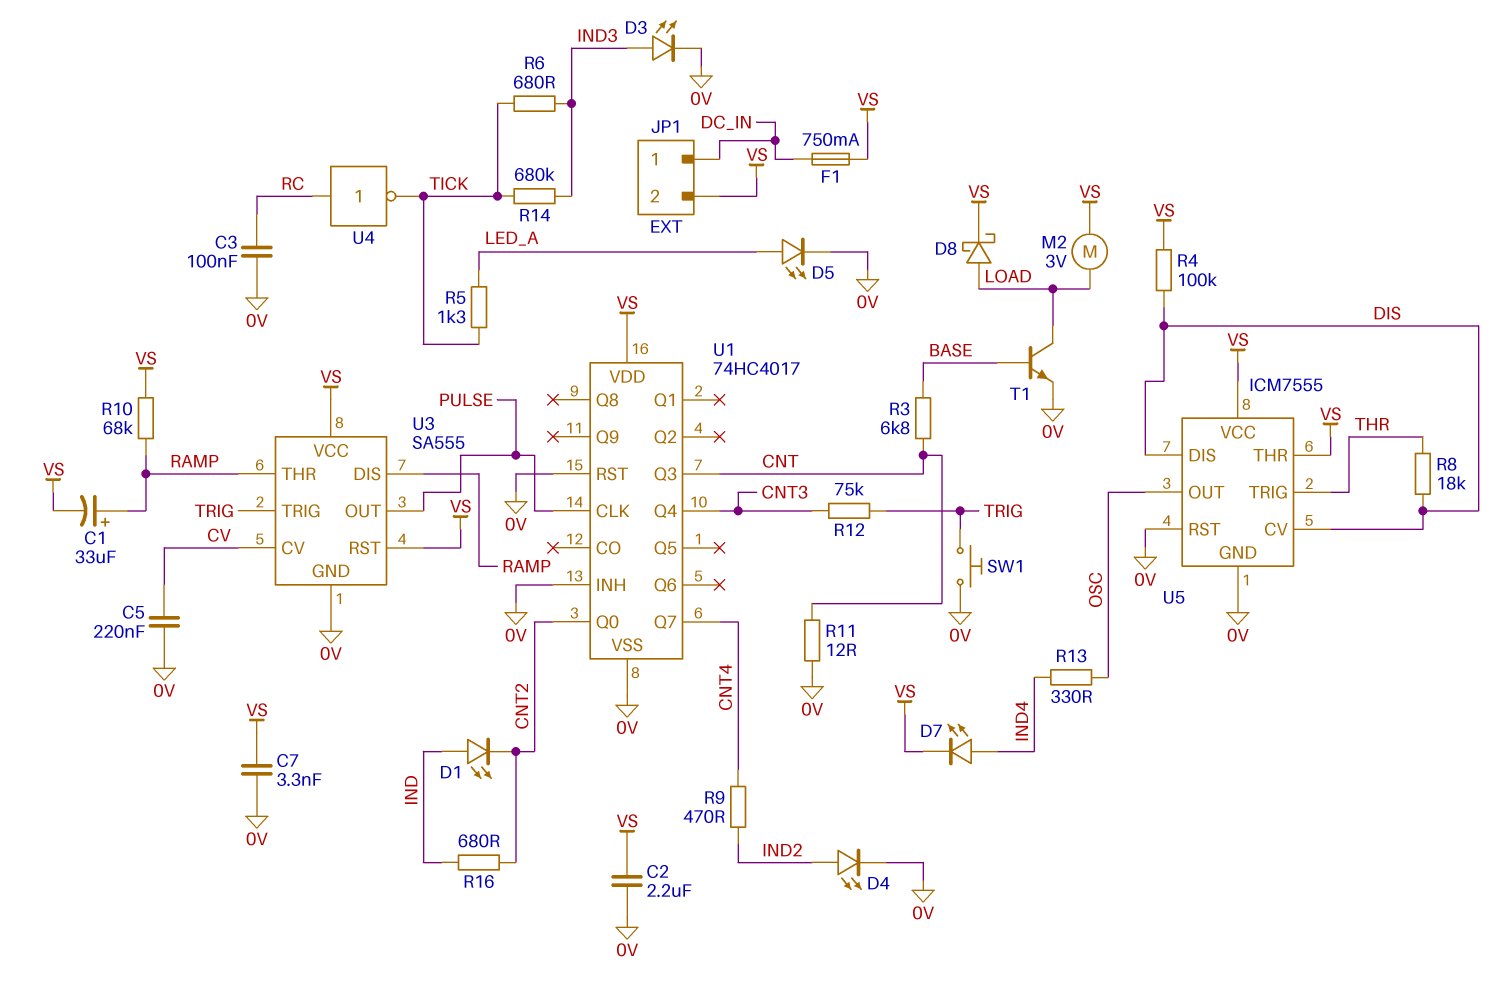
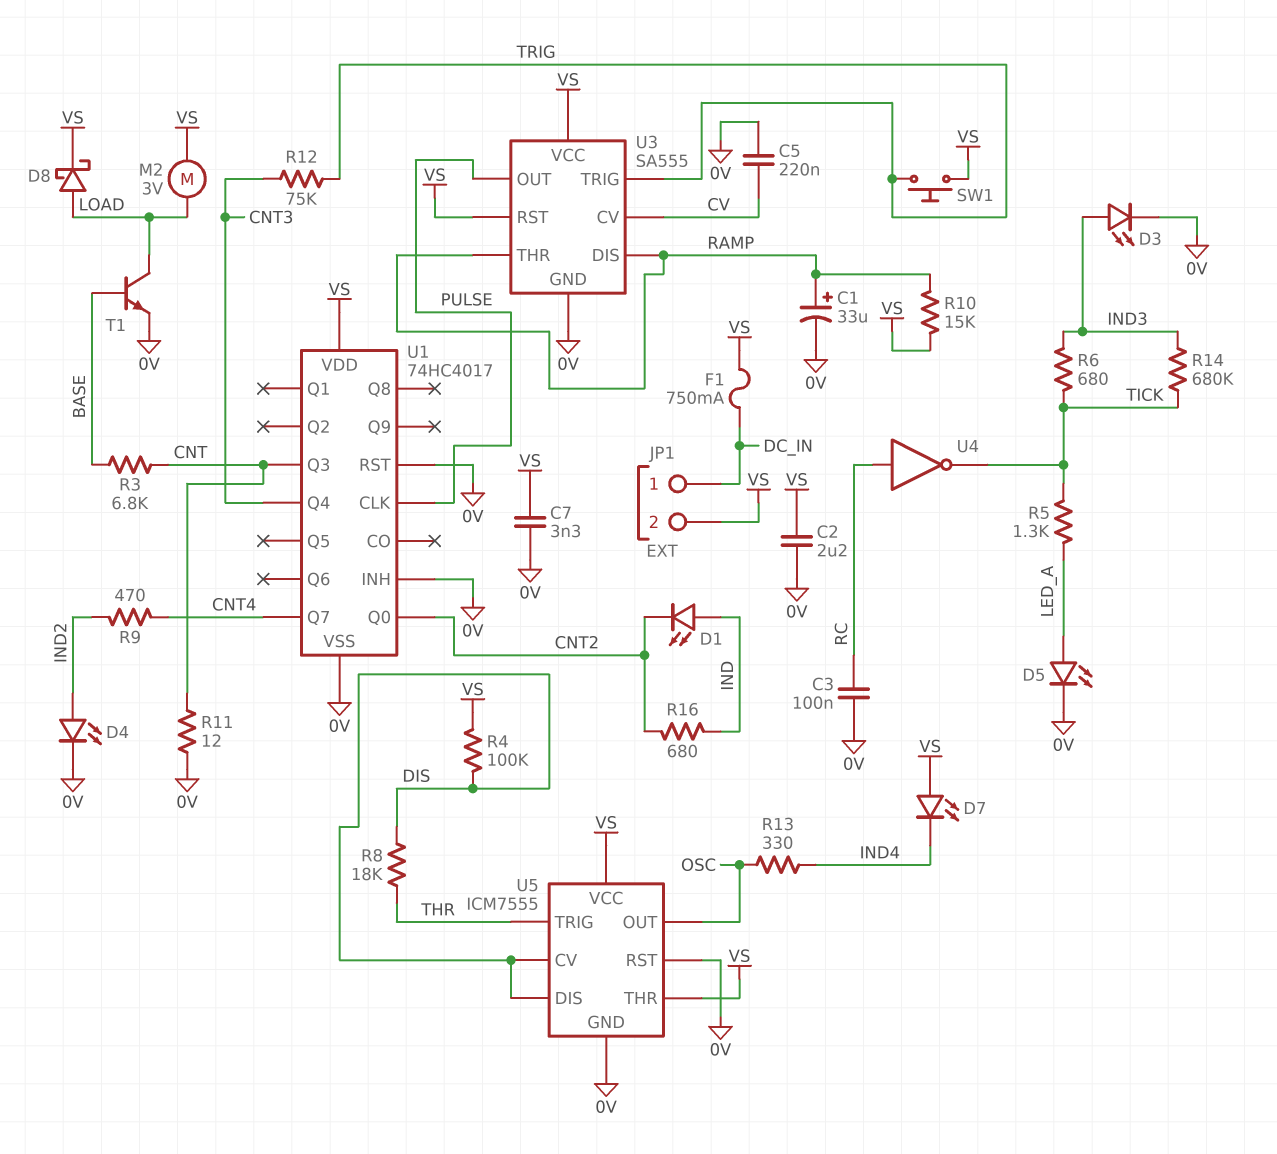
C1: 33uF (plus RAMP, minus VS) -> 33uF (plus RAMP, minus 0V)
D7: LED (A IND4, K VS) -> LED (A VS, K IND4)
R10: 68k (RAMP, VS) -> 15k (RAMP, VS)
SW1: button (0V, TRIG) -> button (TRIG, VS)

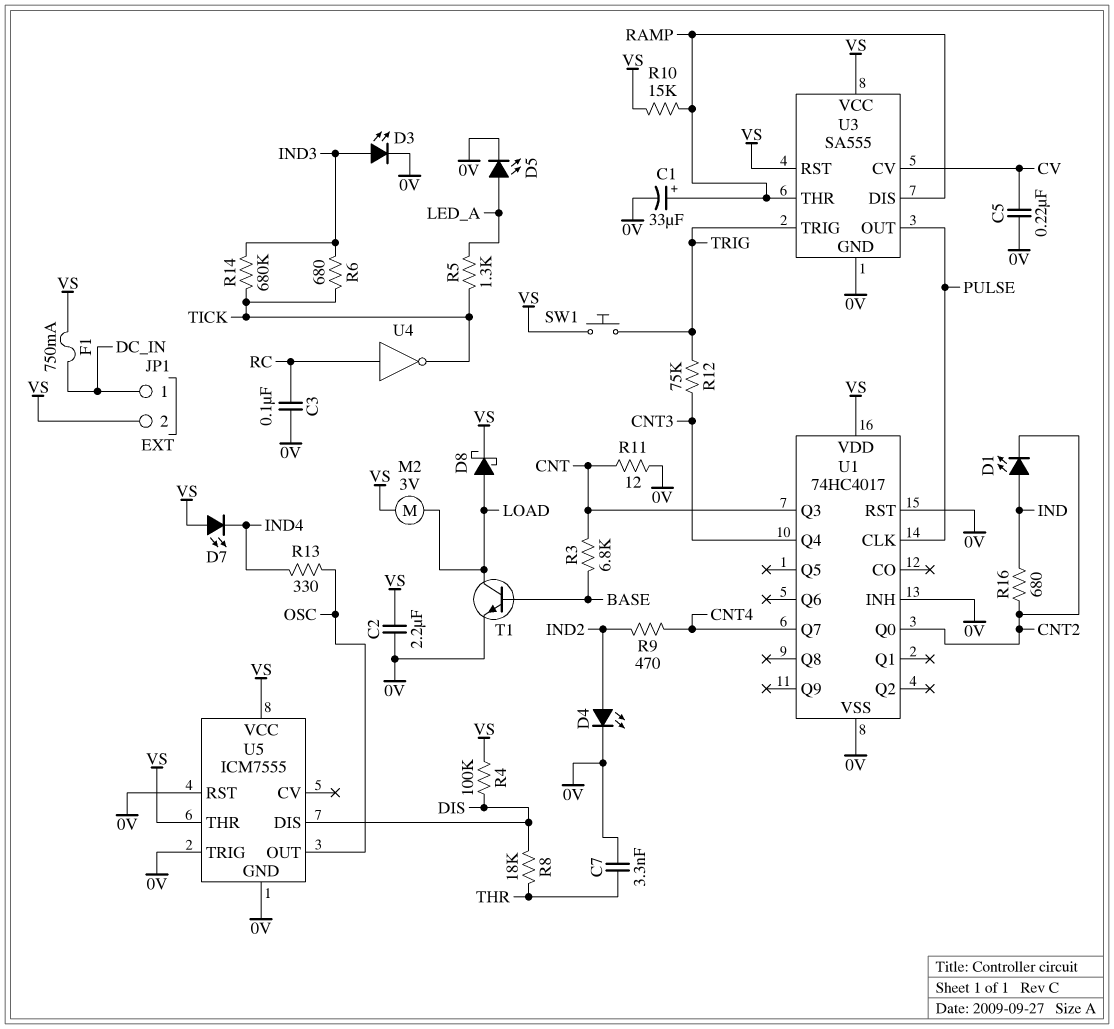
C7: 3.3nF (0V, VS) -> 3.3nF (0V, THR)
U5 pin CV: DIS -> none
U5 pin TRIG: THR -> 0V

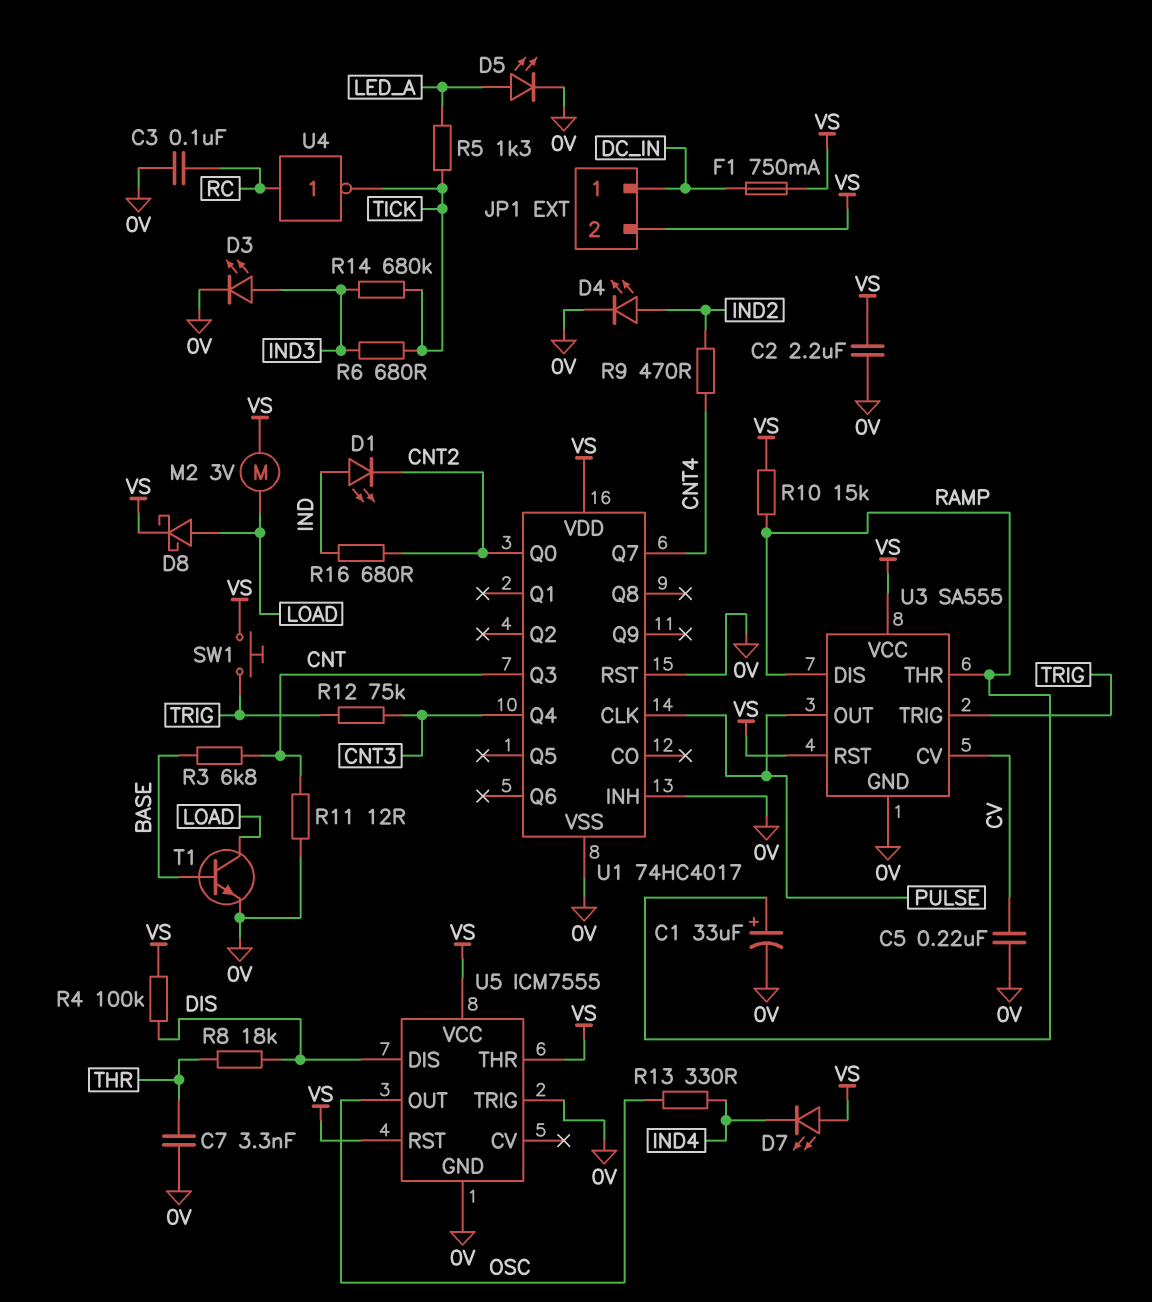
U5 pin RST: 0V -> VS

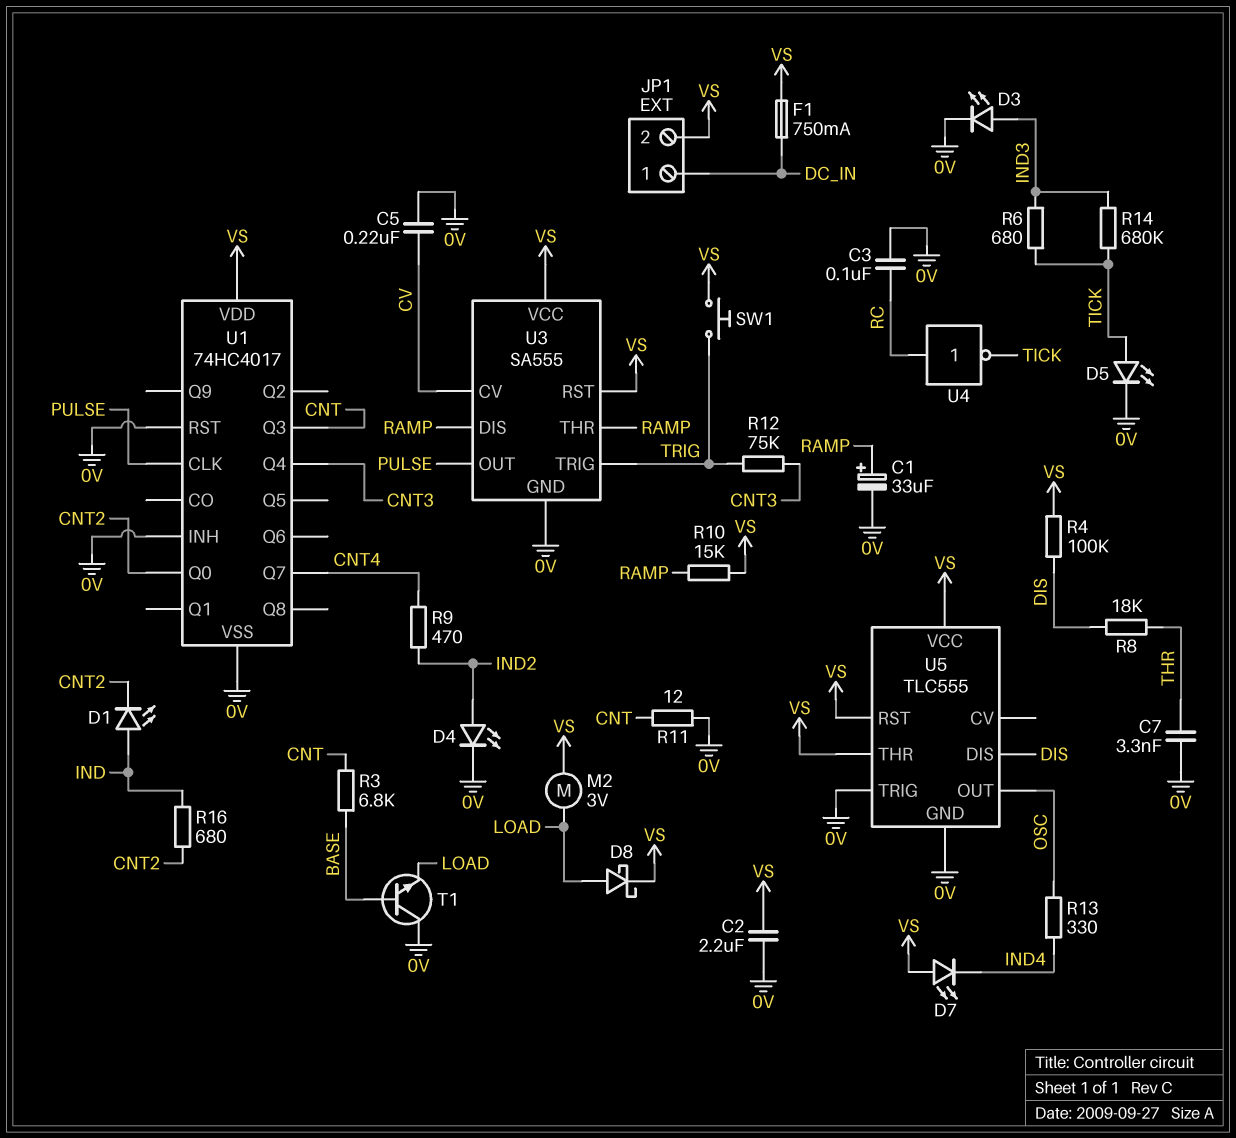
D5: LED (A LED_A, K 0V) -> LED (A TICK, K 0V)
R5: 1.3k (LED_A, TICK) -> none
T1: NPN (B BASE, C LOAD, E 0V) -> NPN (B BASE, C 0V, E LOAD)
U5: ICM7555 -> TLC555

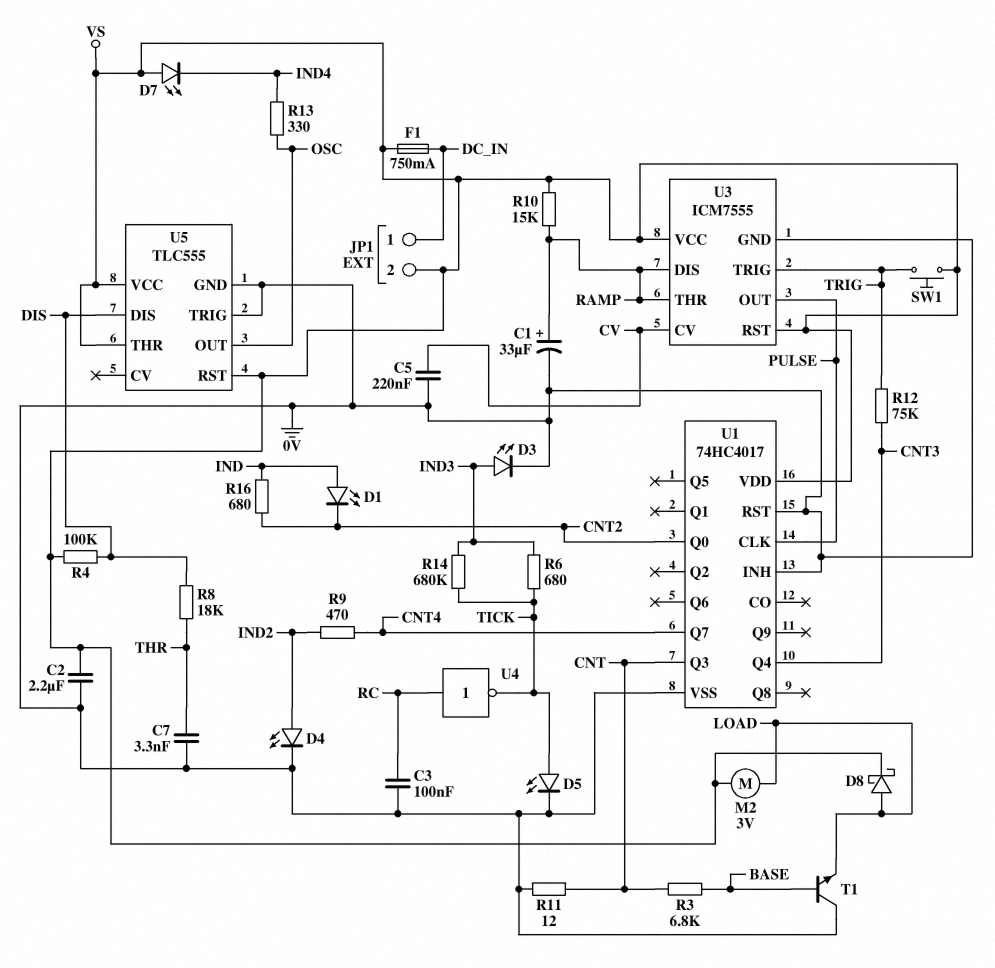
U3: SA555 -> ICM7555

